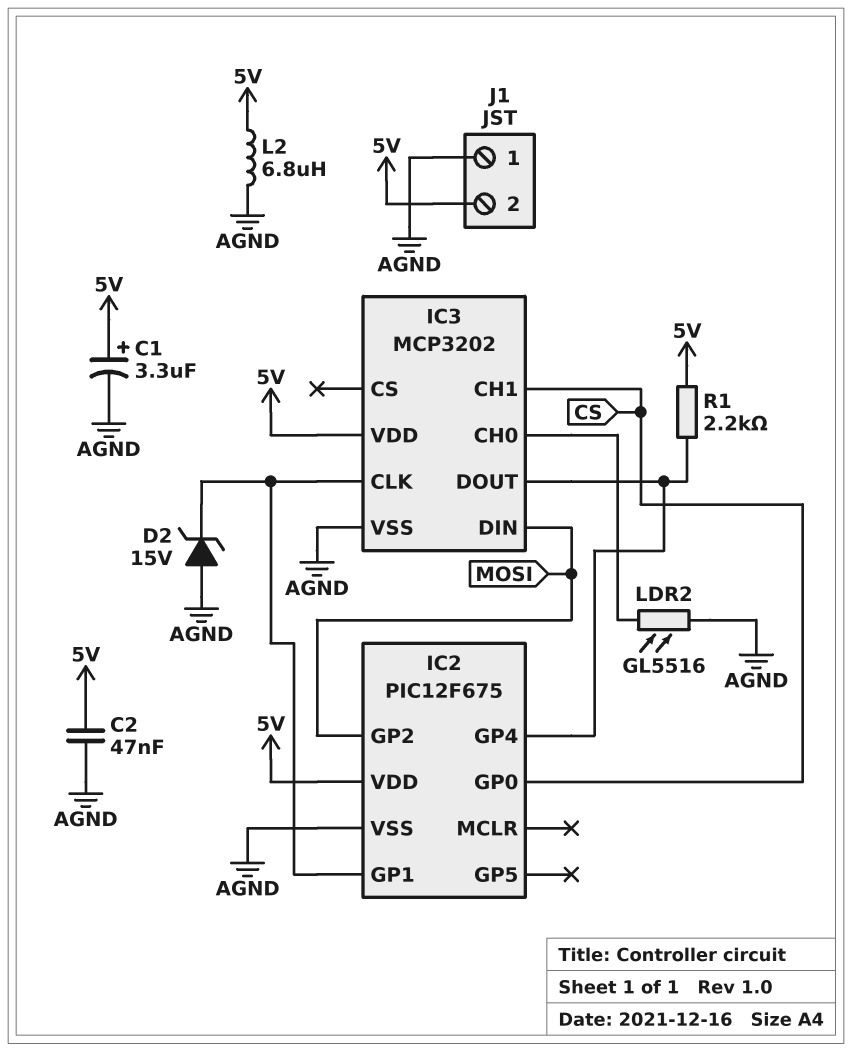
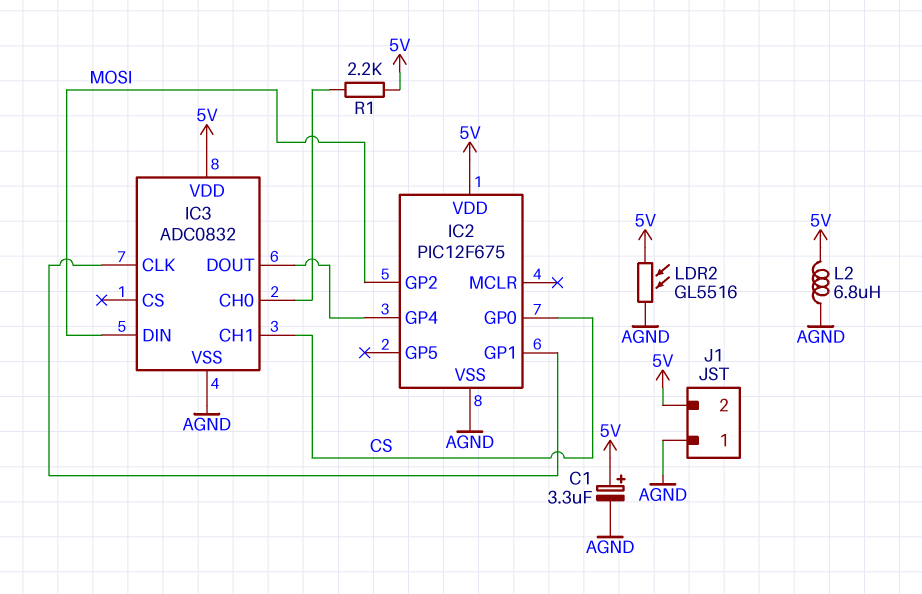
C2: 47nF (5V, AGND) -> none
D2: zener 15V (A AGND, K IC2/GP1) -> none
IC3: MCP3202 -> ADC0832
LDR2: GL5516 (AGND, IC3/CH0) -> GL5516 (5V, AGND)
R1: 2.2k (5V, IC2/GP4) -> 2.2k (5V, IC3/CH0)

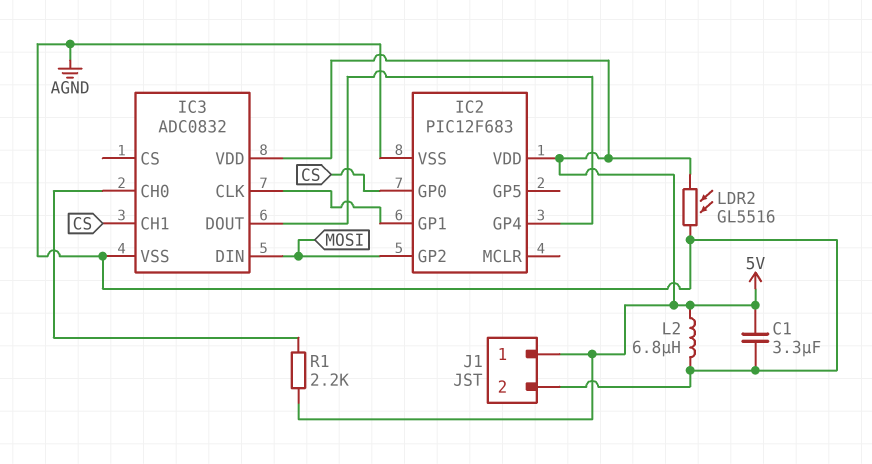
C1: 3.3uF (plus 5V, minus AGND) -> 3.3uF (5V, AGND)
IC2: PIC12F675 -> PIC12F683
J1 pin 1: AGND -> 5V
J1 pin 2: 5V -> AGND

